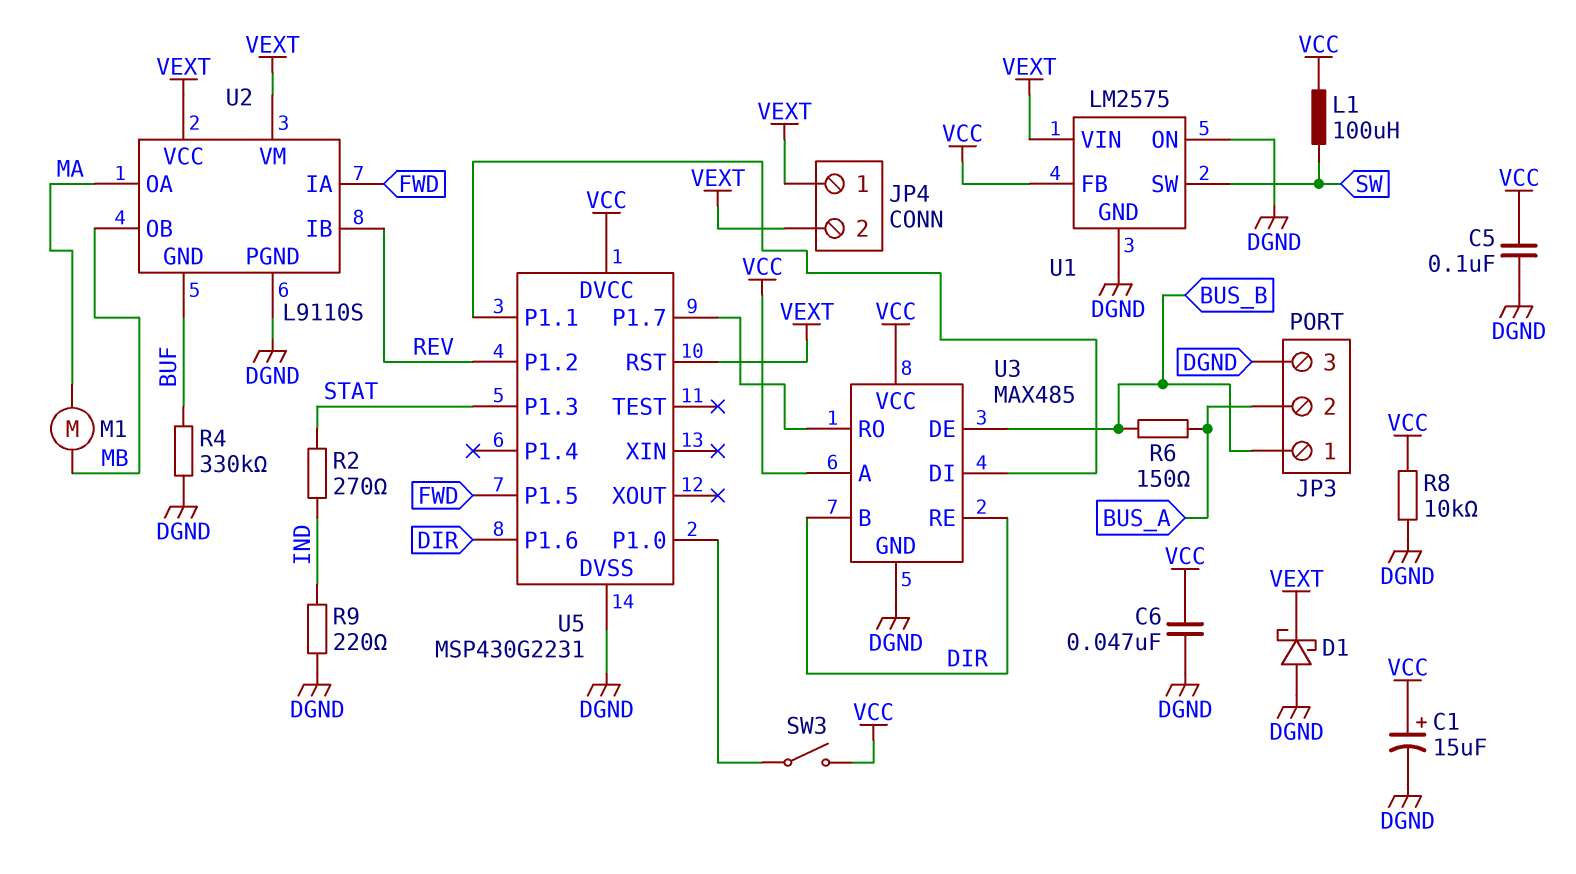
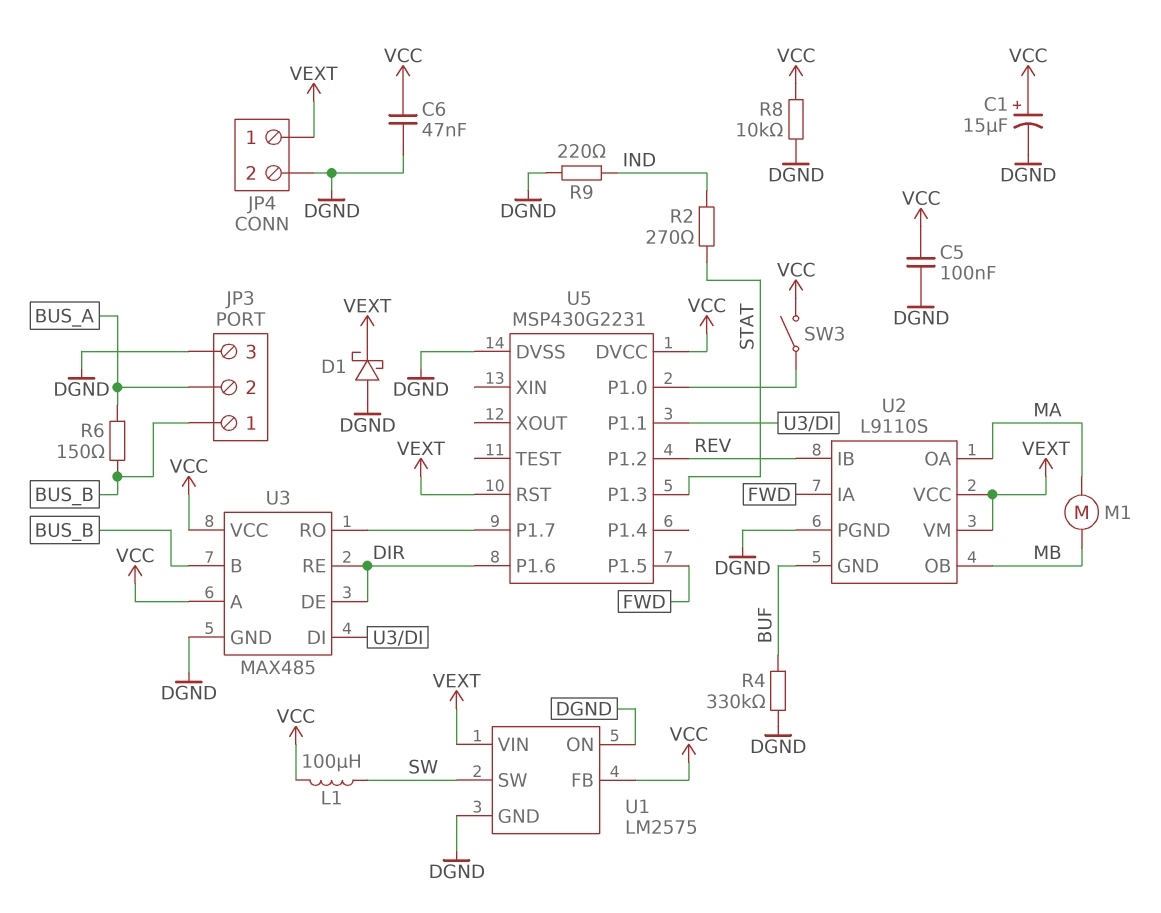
JP4 pin 2: VEXT -> DGND
U3 pin B: DIR -> BUS_B
U3 pin DE: BUS_B -> DIR

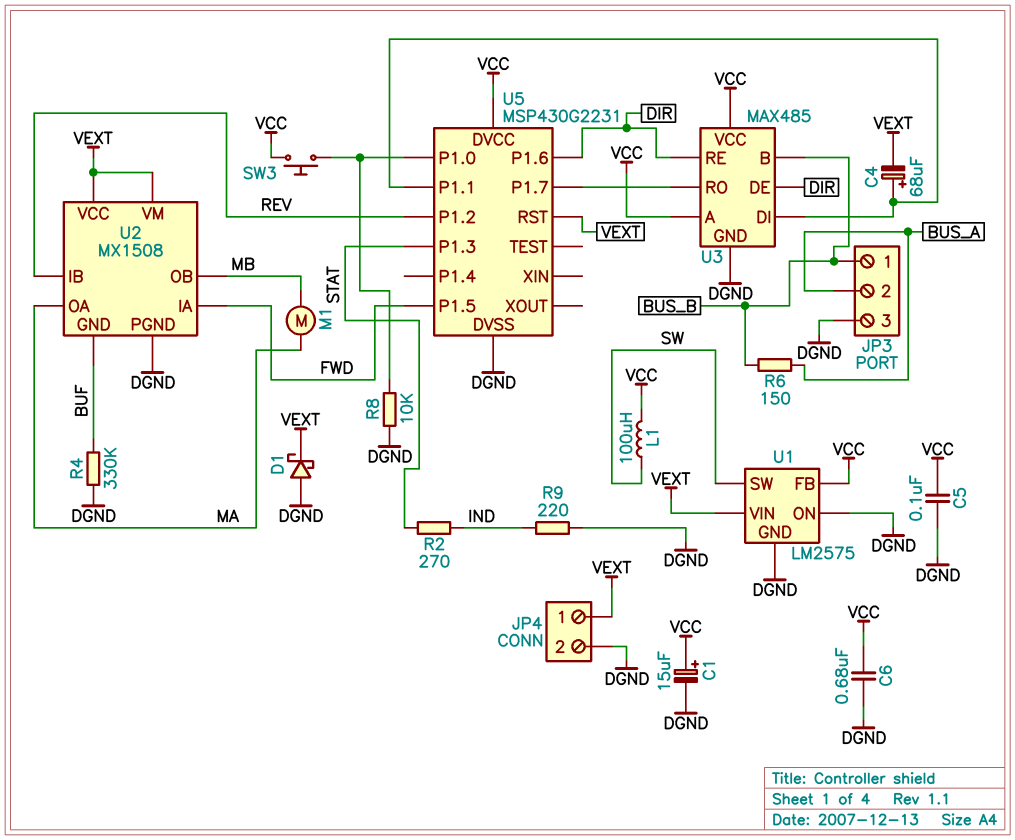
C4: none -> 68uF (plus U3/DI, minus VEXT)
C6: 47nF (DGND, VCC) -> 680nF (DGND, VCC)
R8: 10k (DGND, VCC) -> 10k (DGND, U5/P1.0)
SW3: switch (U5/P1.0, VCC) -> button (U5/P1.0, VCC)
U2: L9110S -> MX1508

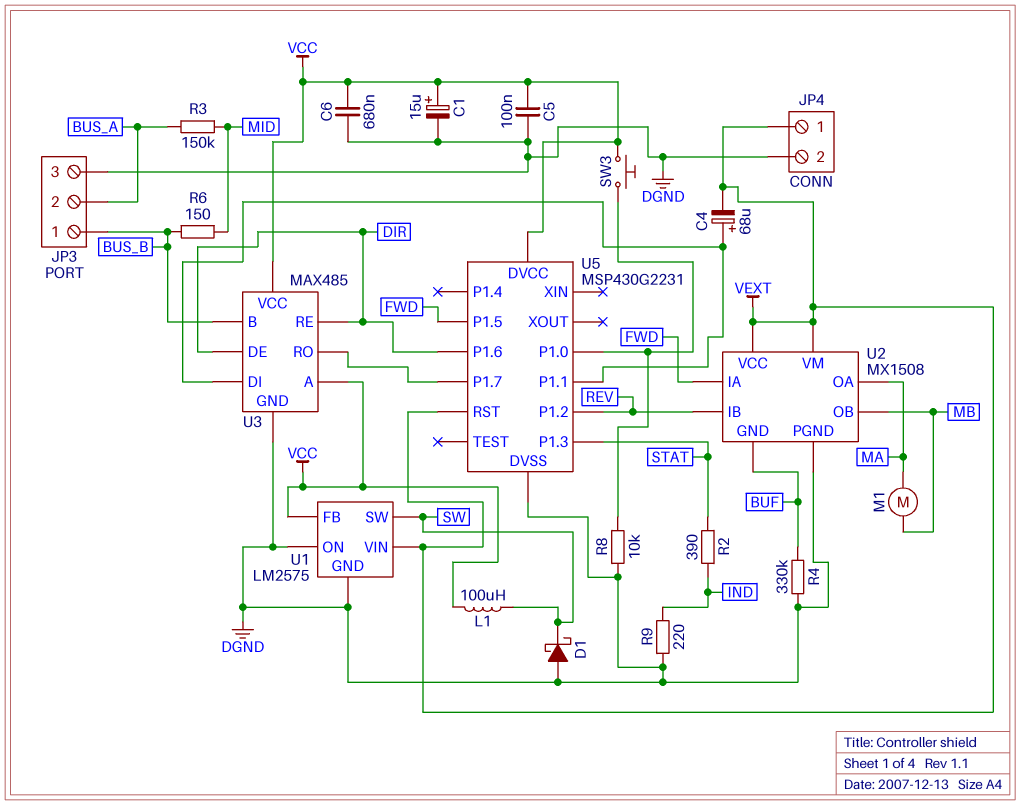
D1: schottky (A DGND, K VEXT) -> schottky (A DGND, K SW)
R2: 270 (IND, STAT) -> 390 (IND, STAT)
R3: none -> 150k (BUS_A, MID)
R6: 150 (BUS_A, BUS_B) -> 150 (BUS_B, MID)

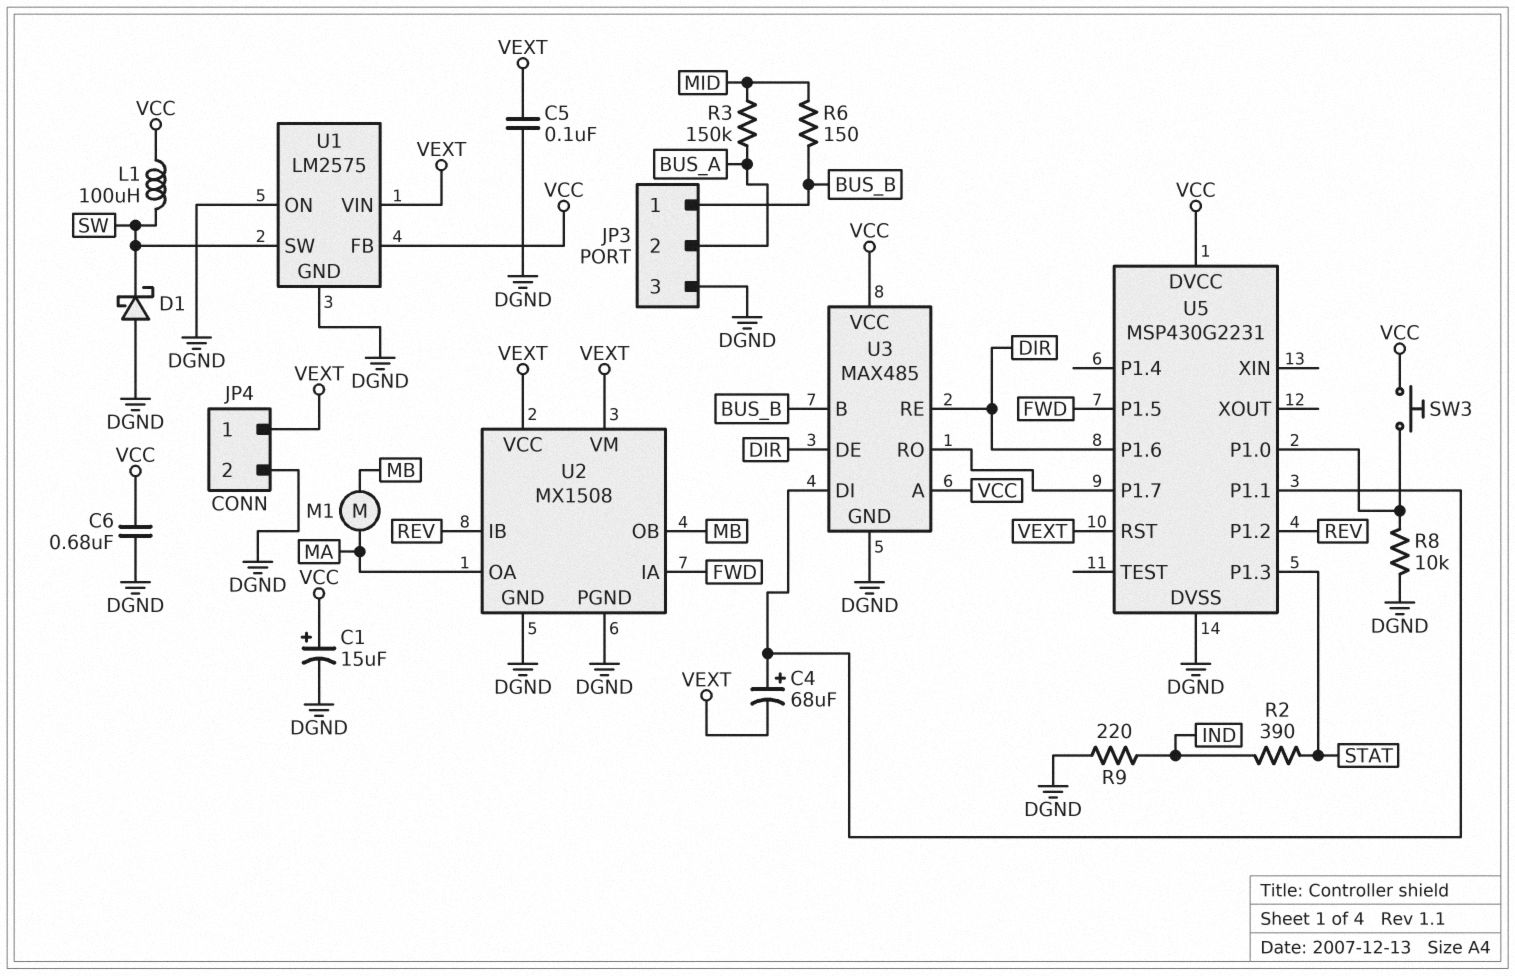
C5: 100nF (DGND, VCC) -> 100nF (DGND, VEXT)
R4: 330k (BUF, DGND) -> none
U2 pin GND: BUF -> DGND

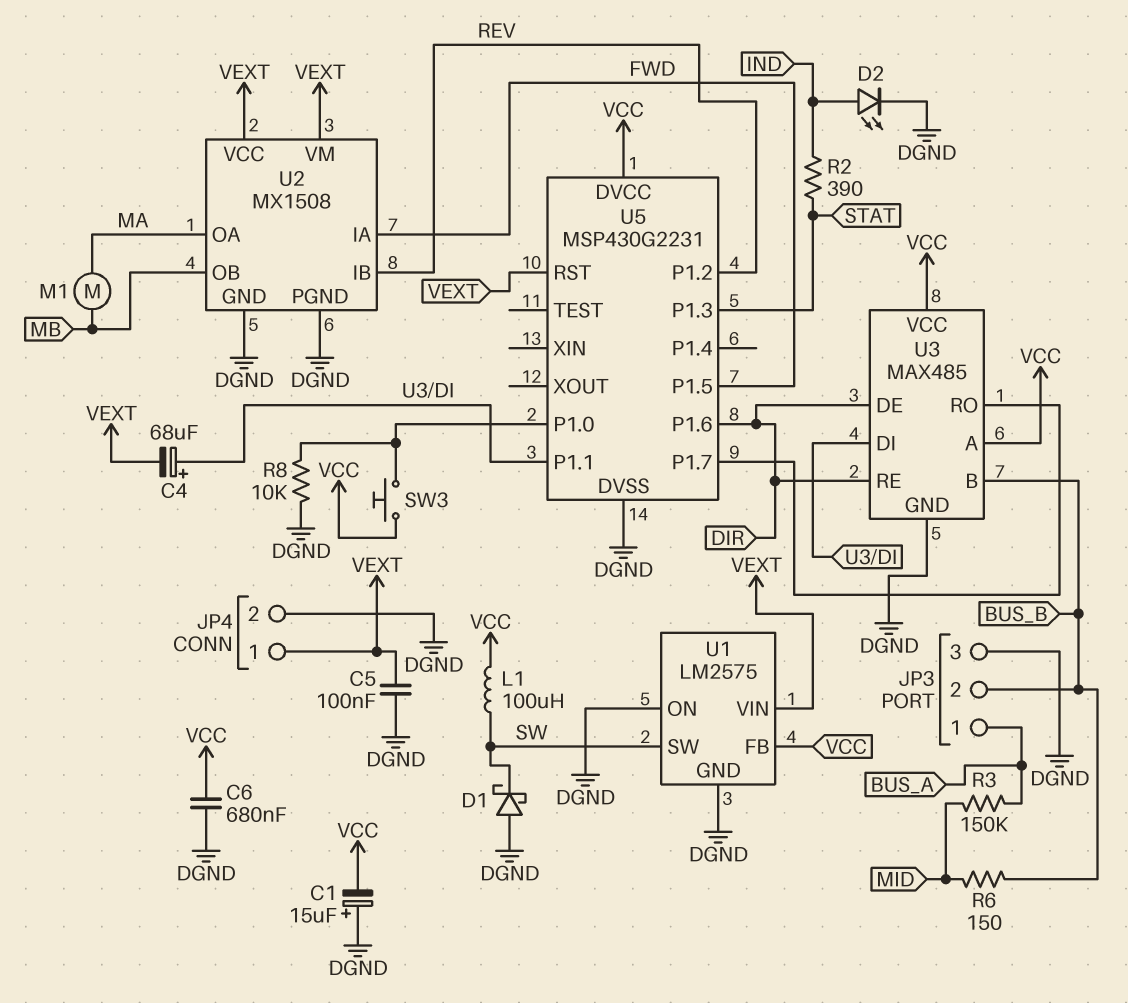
C1: 15uF (plus VCC, minus DGND) -> 15uF (plus DGND, minus VCC)
D2: none -> LED (A IND, K DGND)
JP3 pin 1: BUS_B -> BUS_A
JP3 pin 2: BUS_A -> BUS_B
R9: 220 (DGND, IND) -> none

